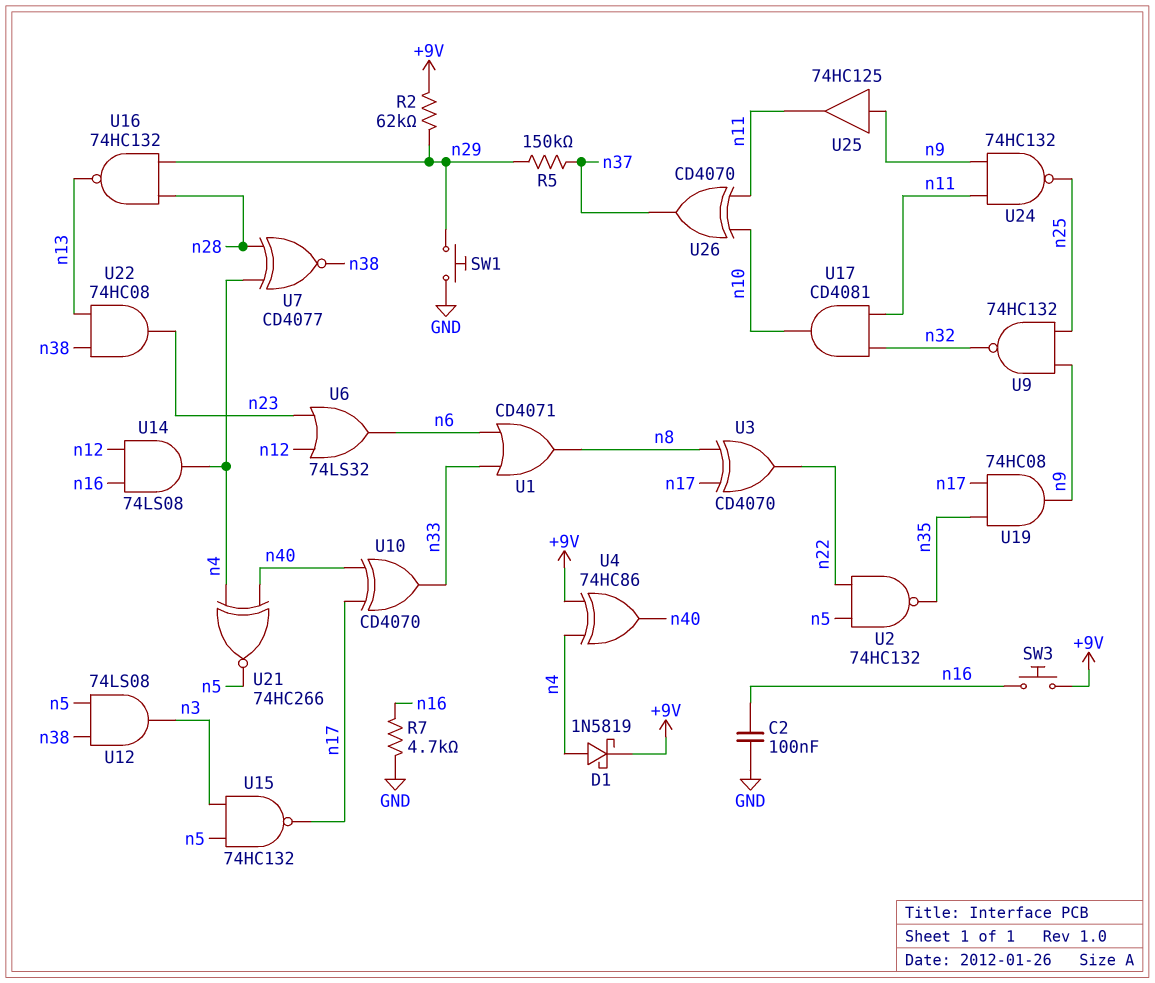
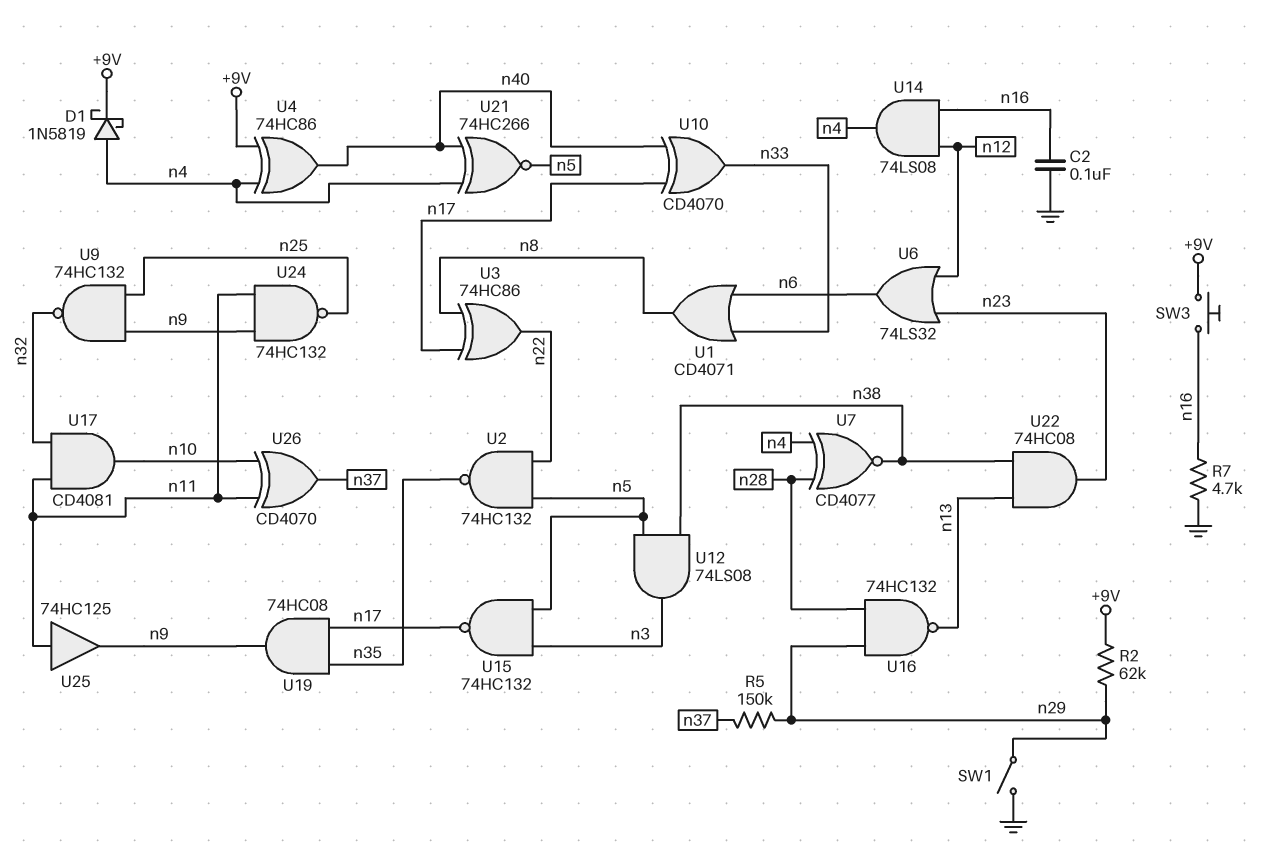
SW1: button (GND, n29) -> switch (GND, n29)
U3: XOR CD4070 (in n8, in n17, out n22) -> XOR 74HC86 (in n8, in n17, out n22)
U25: buffer 74HC125 (in n9, out n11) -> buffer 74HC125 (in n11, out n9)

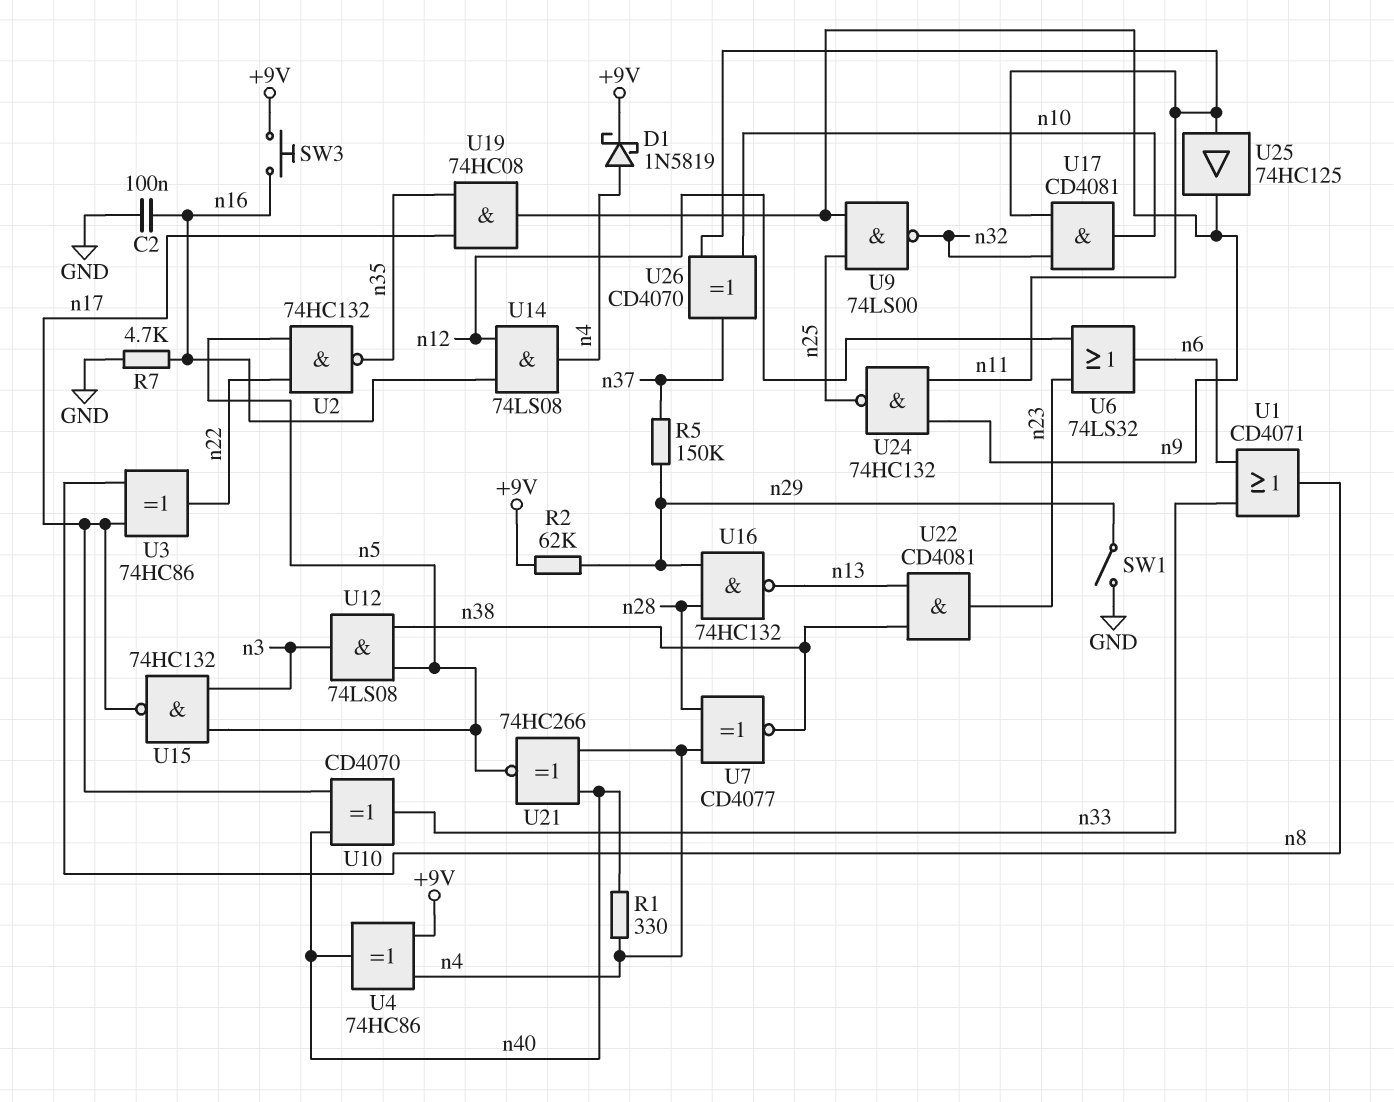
R1: none -> 330 (n4, n40)
U9: NAND 74HC132 (in n9, in n25, out n32) -> NAND 74LS00 (in n9, in n25, out n32)
U22: AND 74HC08 (in n13, in n38, out n23) -> AND CD4081 (in n13, in n38, out n23)

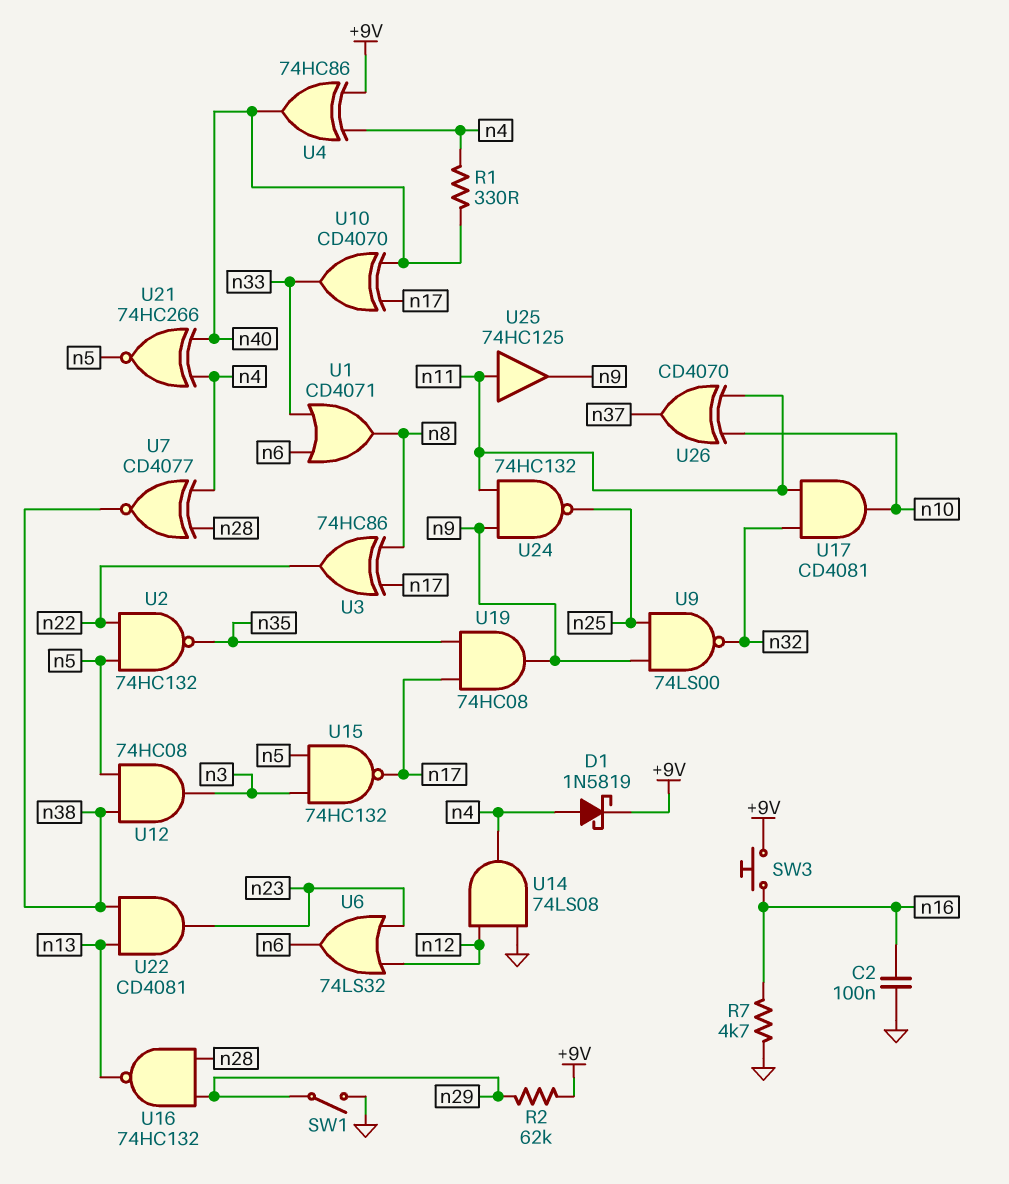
R5: 150k (n29, n37) -> none
U12: AND 74LS08 (in n5, in n38, out n3) -> AND 74HC08 (in n5, in n38, out n3)
U14: AND 74LS08 (in n12, in n16, out n4) -> AND 74LS08 (in GND, in n12, out n4)

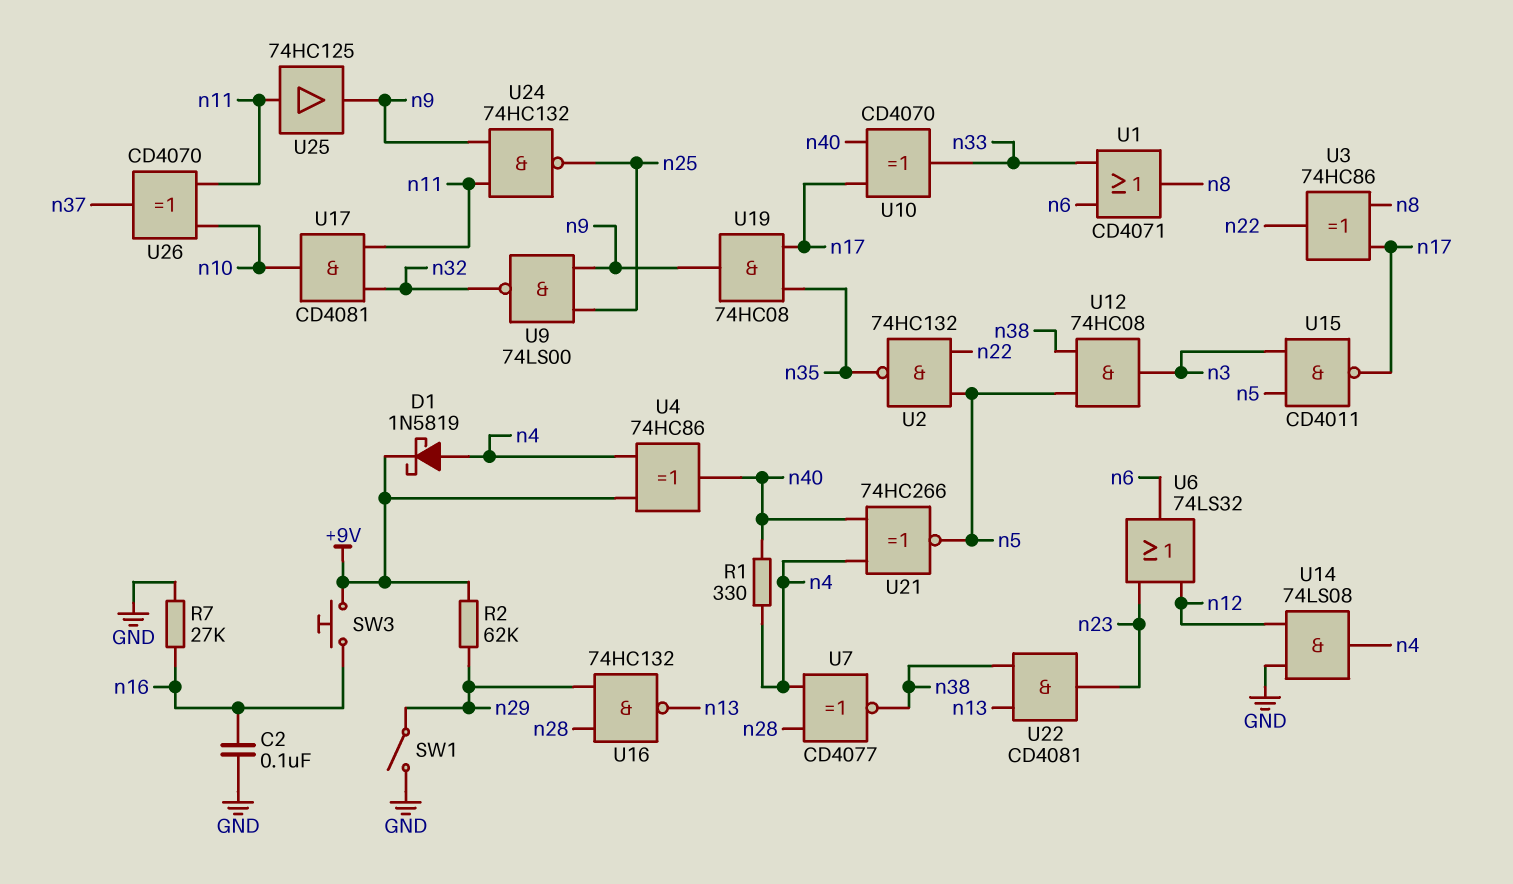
R7: 4.7k (GND, n16) -> 27k (GND, n16)
U15: NAND 74HC132 (in n3, in n5, out n17) -> NAND CD4011 (in n3, in n5, out n17)

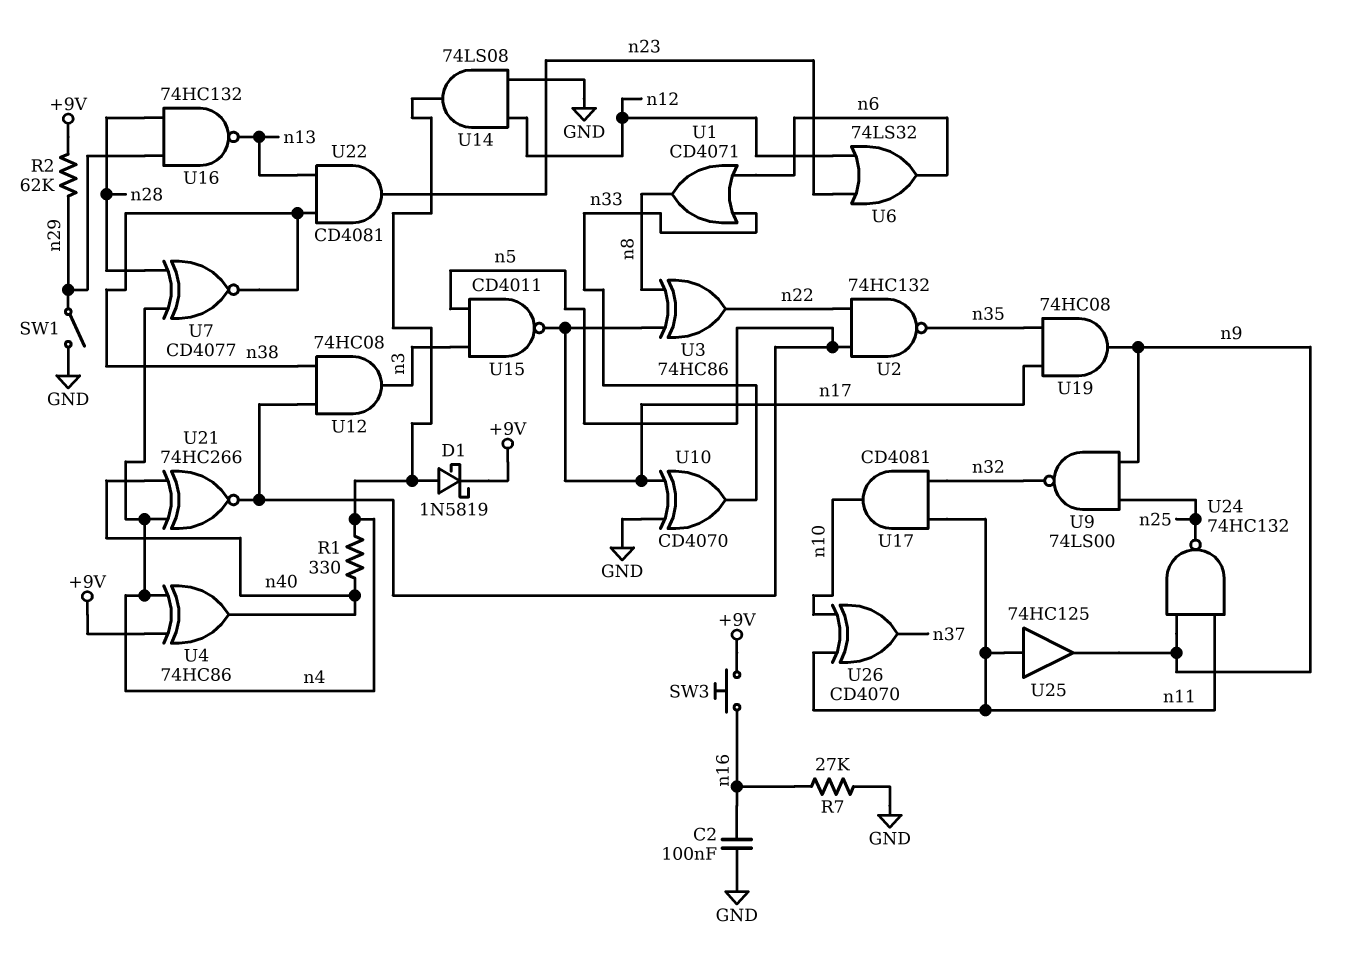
U10: XOR CD4070 (in n17, in n40, out n33) -> XOR CD4070 (in GND, in n17, out n33)

